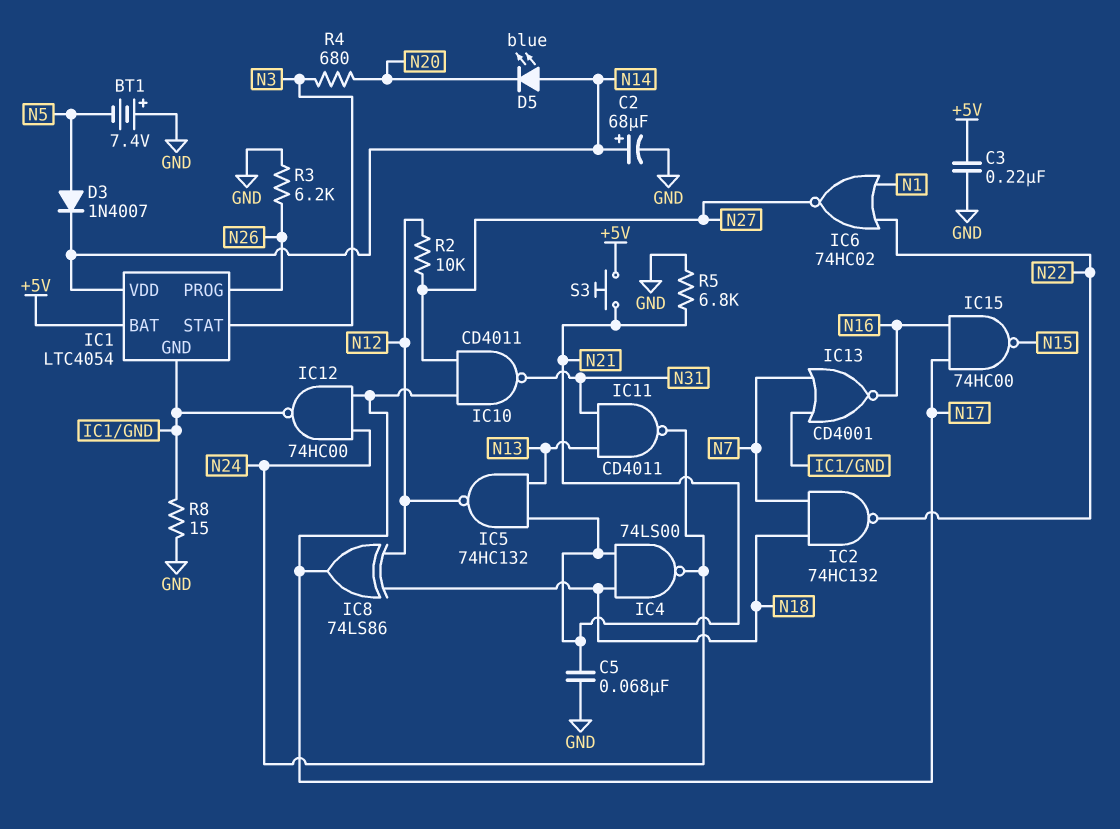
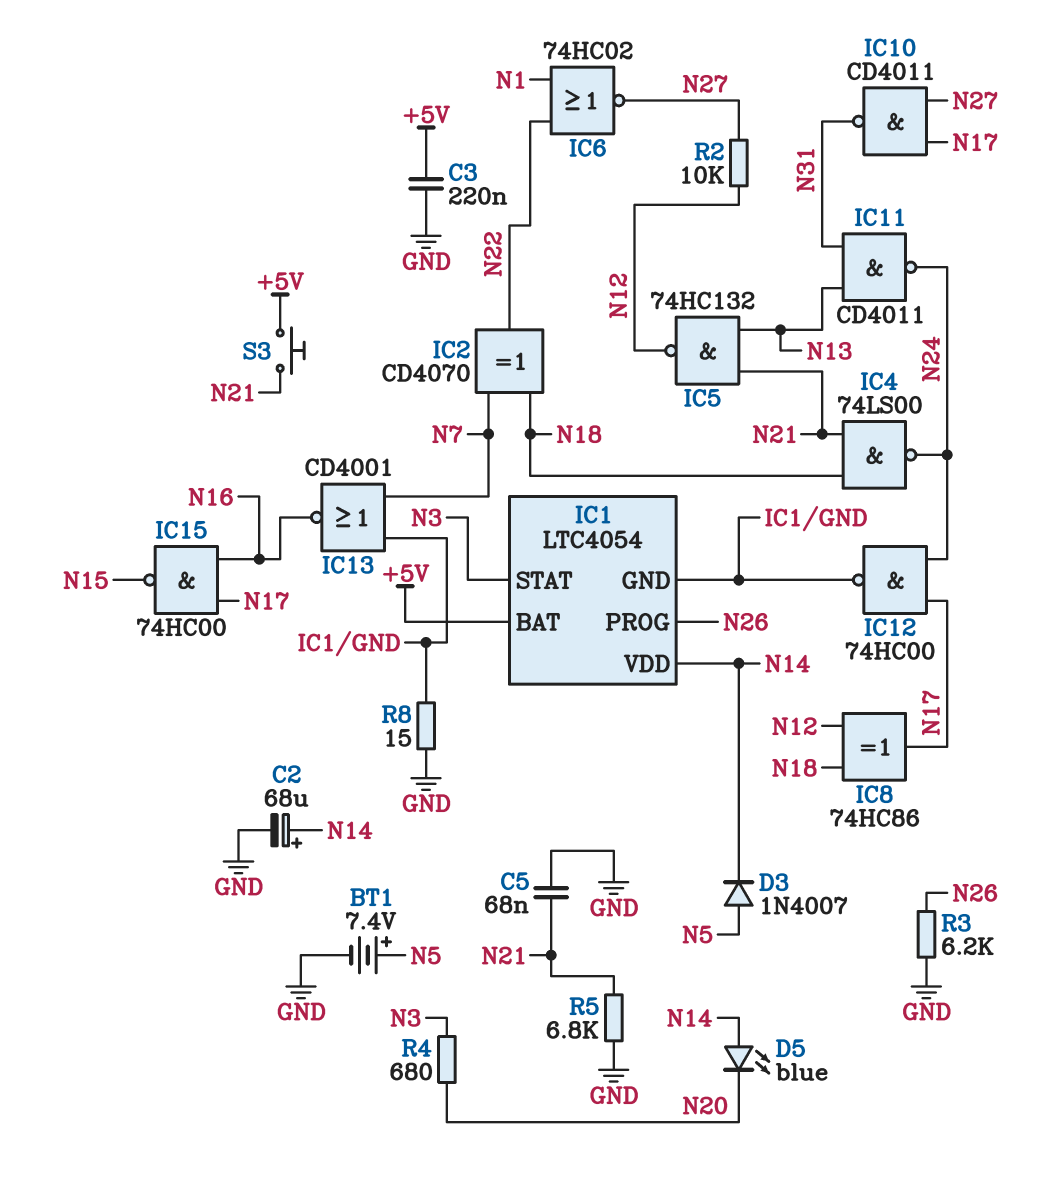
BT1: 7.4V (plus GND, minus N5) -> 7.4V (plus N5, minus GND)
IC2: NAND 74HC132 (in N7, in N18, out N22) -> XOR CD4070 (in N7, in N18, out N22)
IC8: XOR 74LS86 (in N12, in N18, out N17) -> XOR 74HC86 (in N12, in N18, out N17)

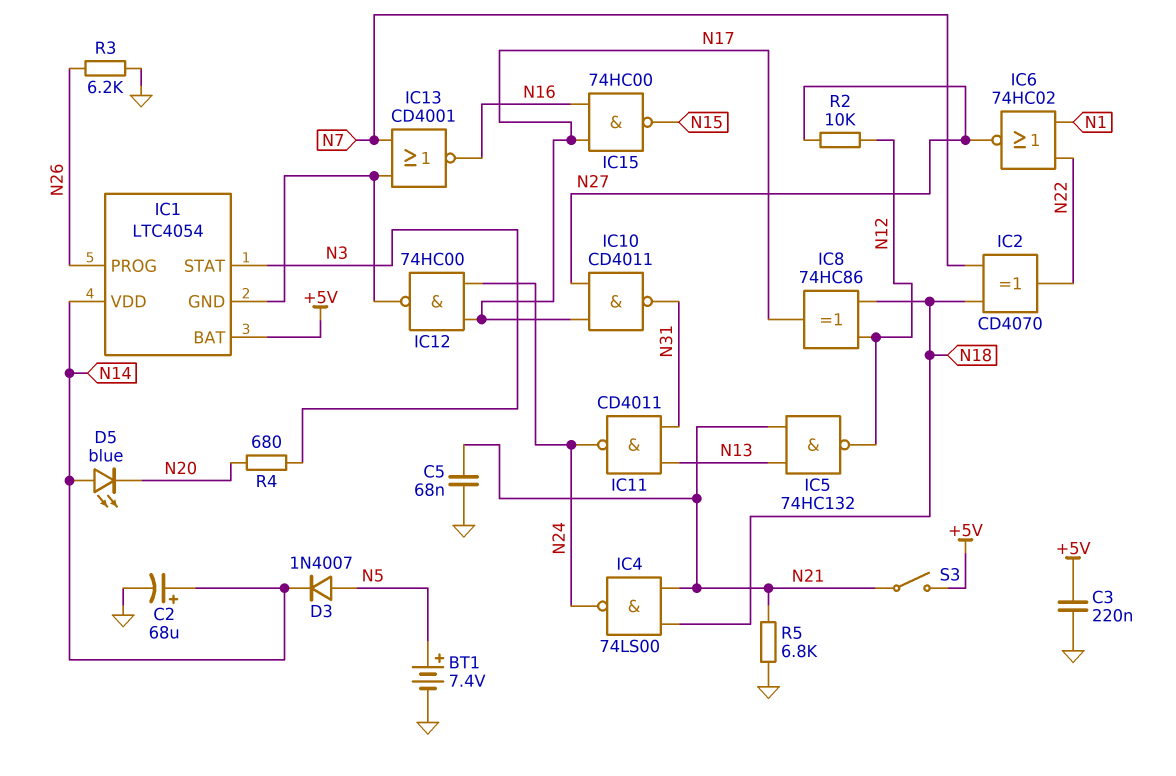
R8: 15 (GND, IC1/GND) -> none
S3: button (+5V, N21) -> switch (+5V, N21)

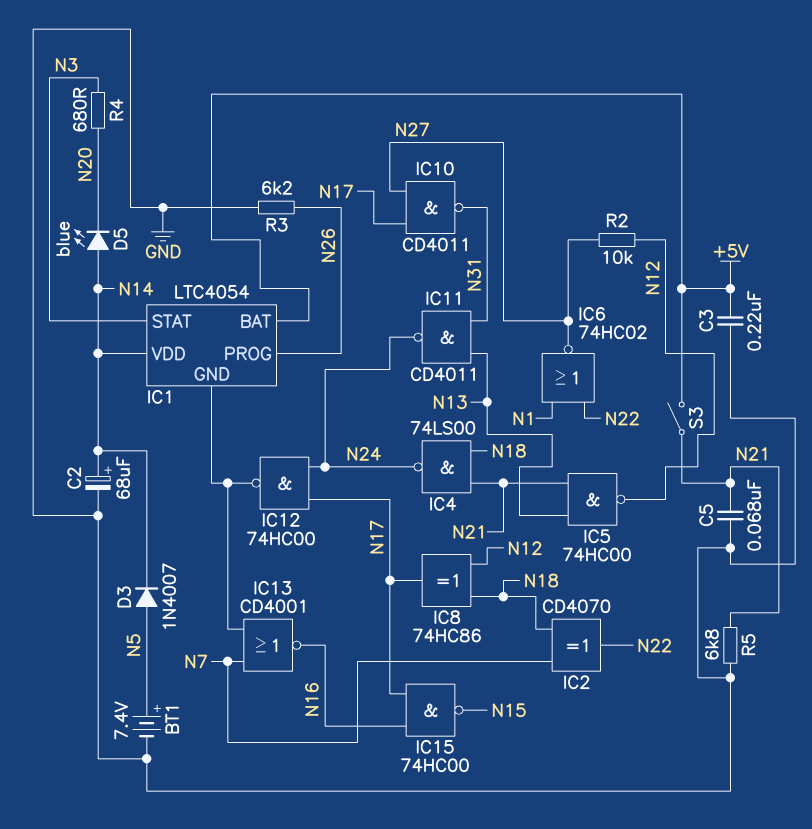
IC5: NAND 74HC132 (in N13, in N21, out N12) -> NAND 74HC00 (in N13, in N21, out N12)

